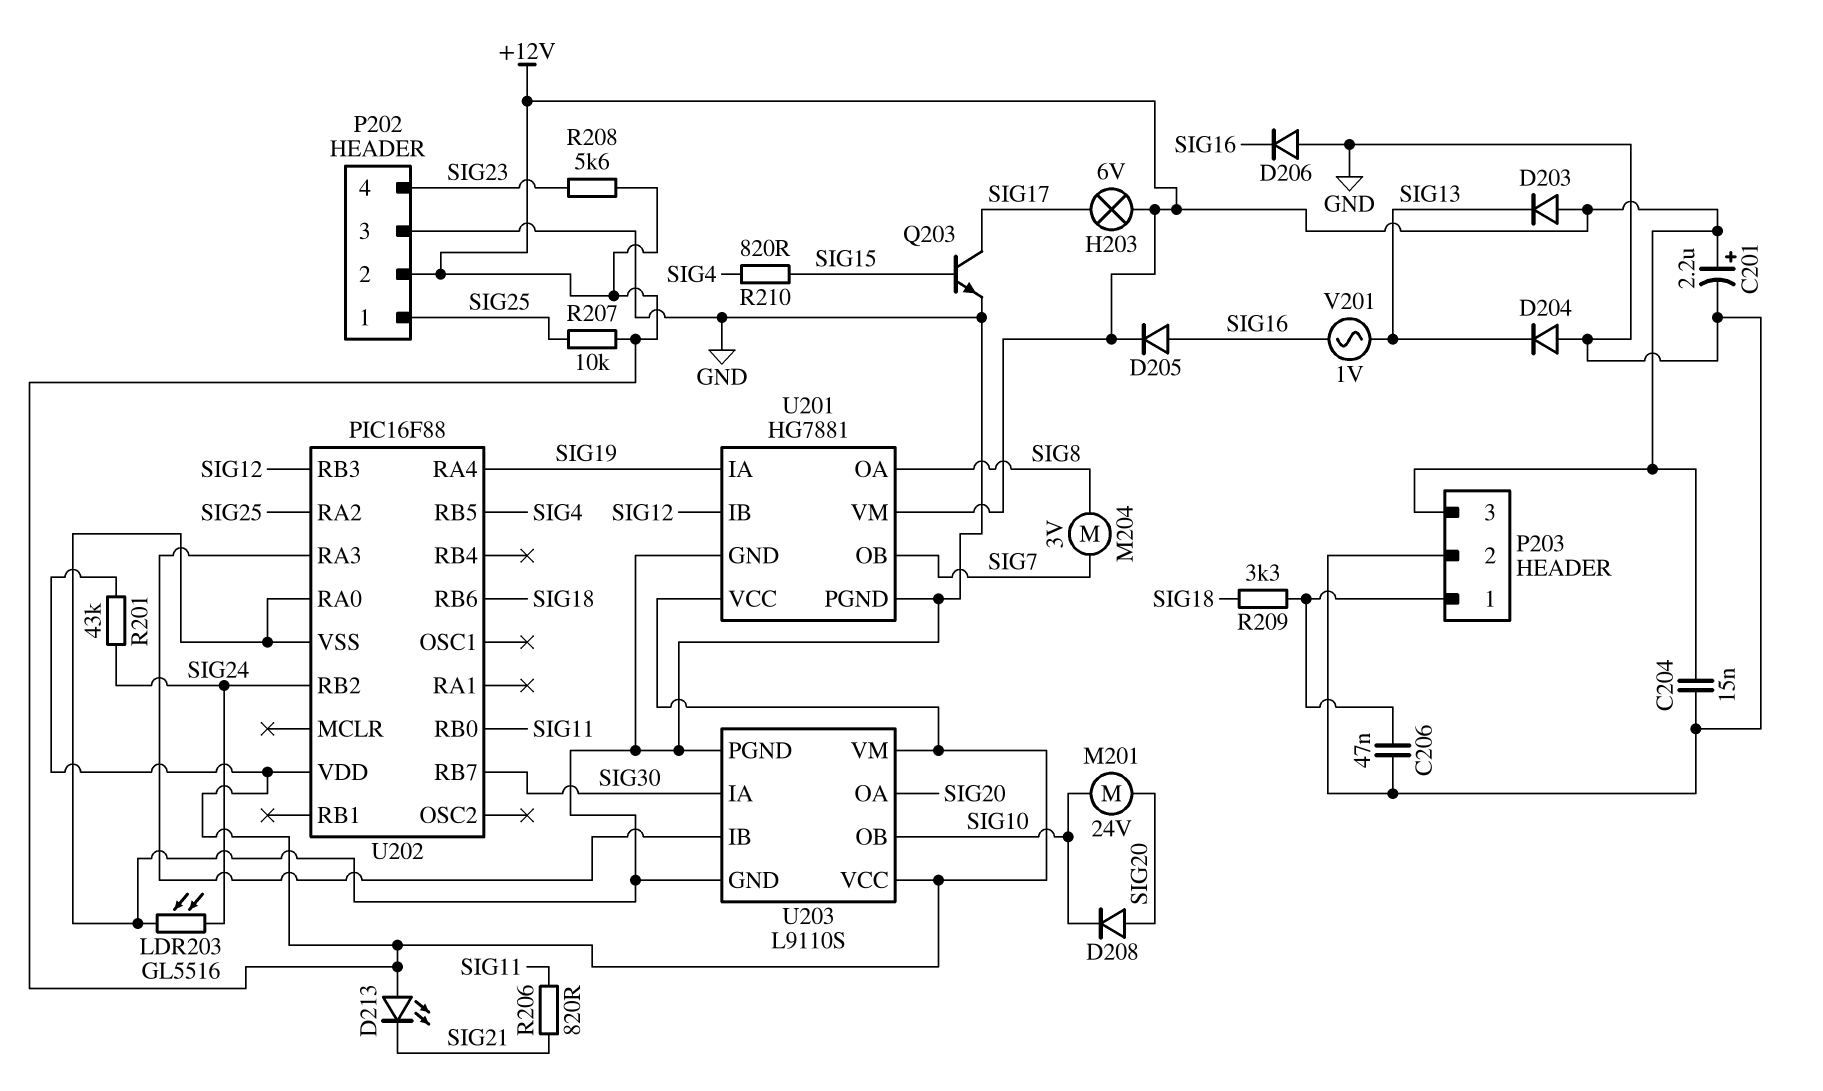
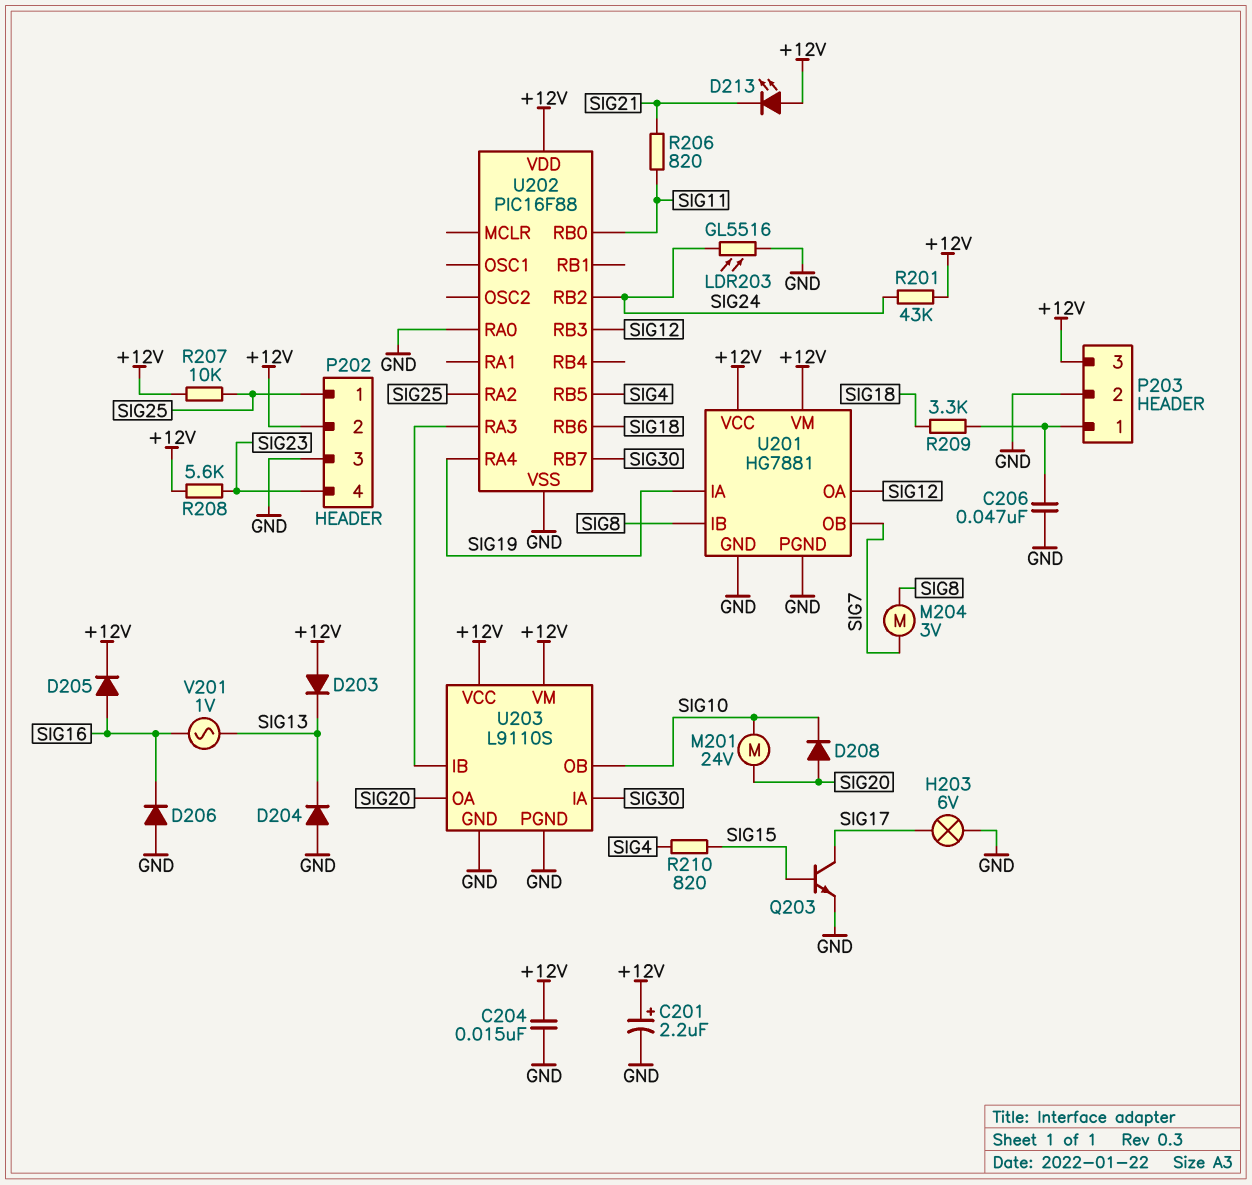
H203: lamp 6V (+12V, SIG17) -> lamp 6V (GND, SIG17)
U201 pin IB: SIG12 -> SIG8
U201 pin OA: SIG8 -> SIG12

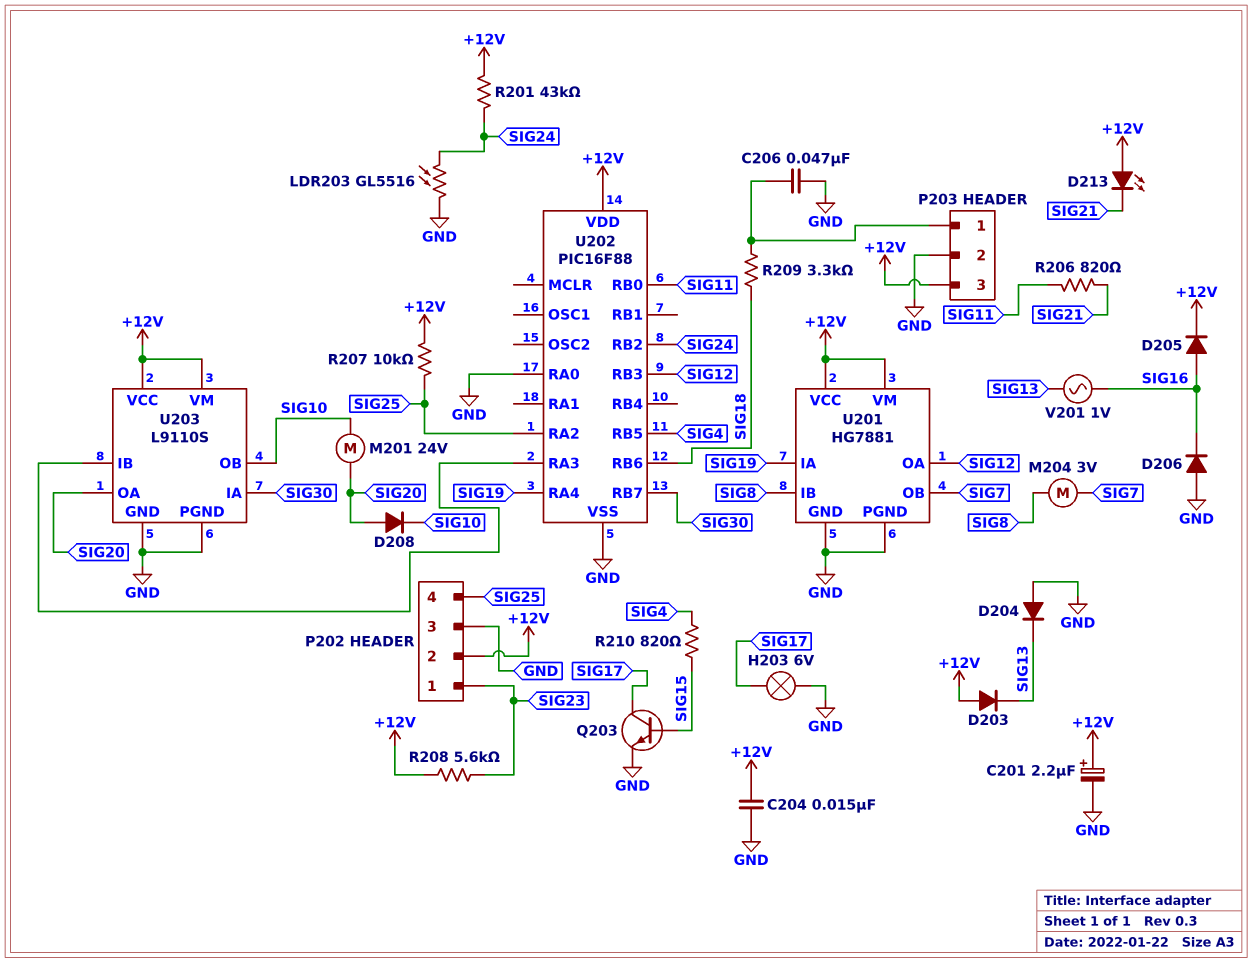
P202 pin 1: SIG25 -> SIG23
P202 pin 4: SIG23 -> SIG25

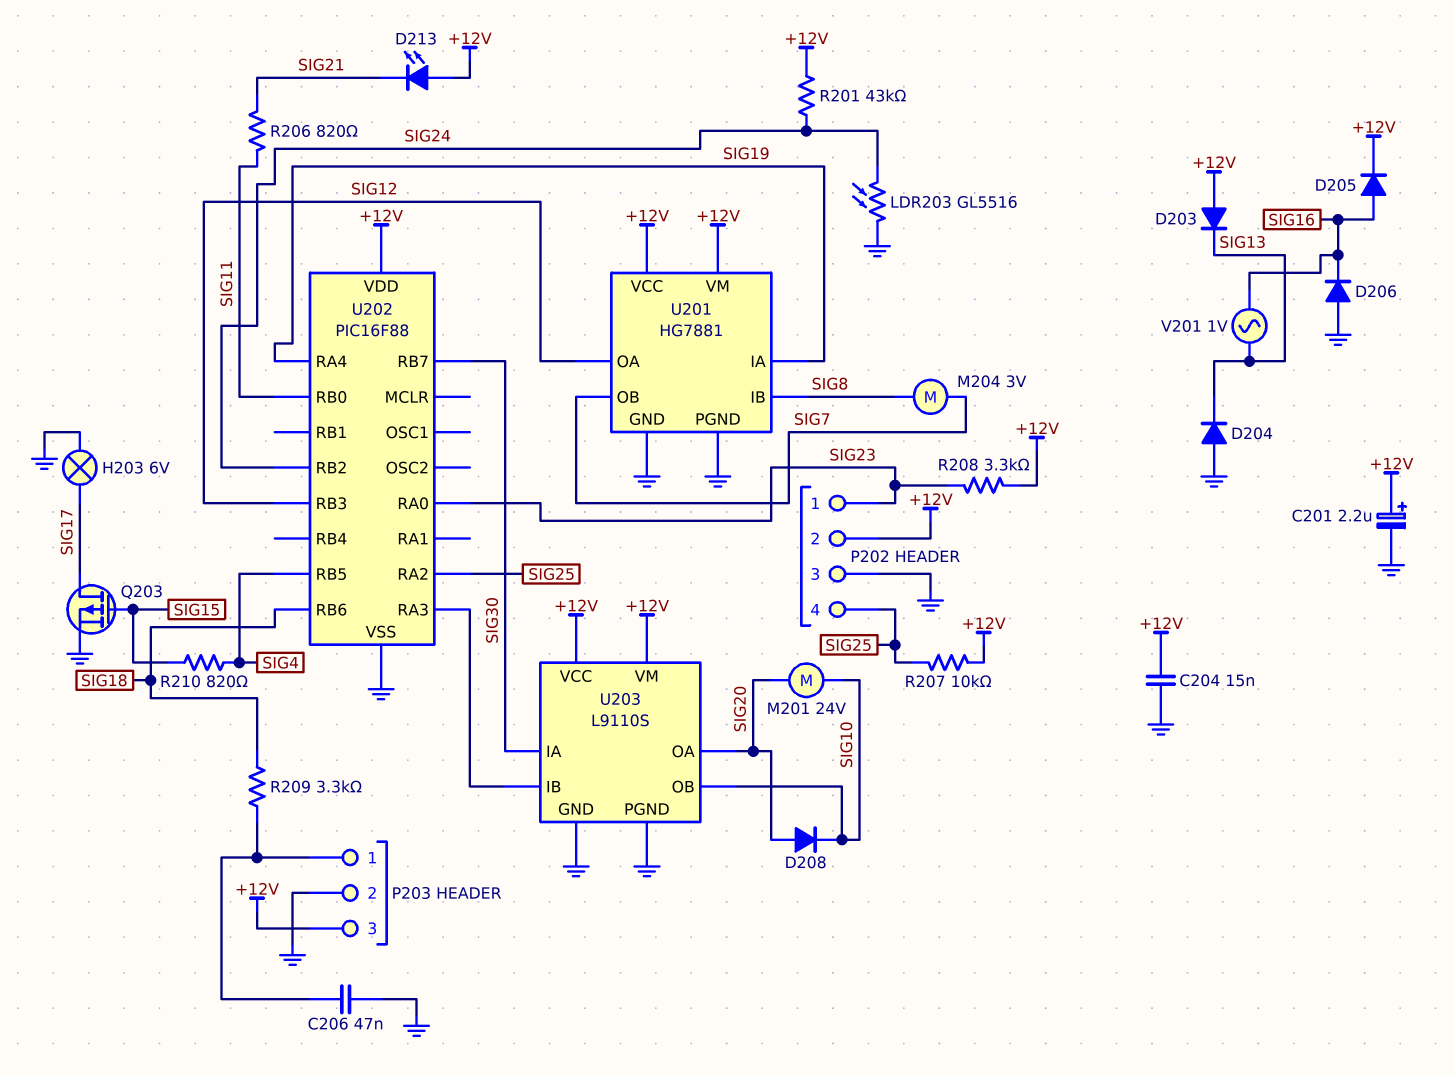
Q203: NPN (B SIG15, C SIG17, E GND) -> PMOS (G SIG15, D SIG17, S GND)
R208: 5.6k (+12V, SIG23) -> 3.3k (+12V, SIG23)
U202 pin RA0: GND -> SIG23

